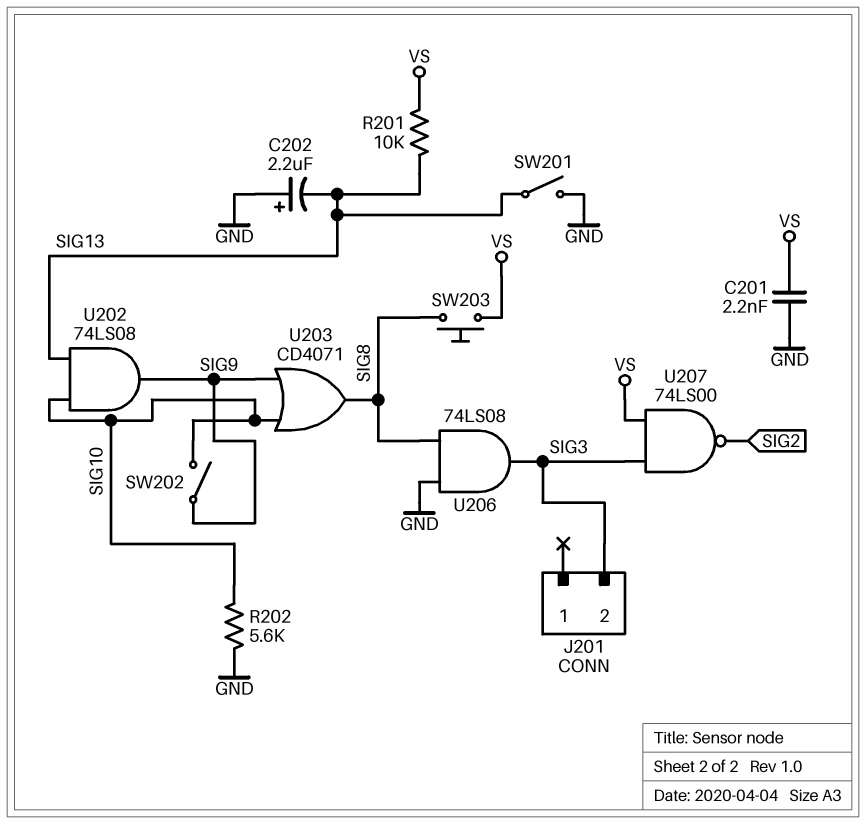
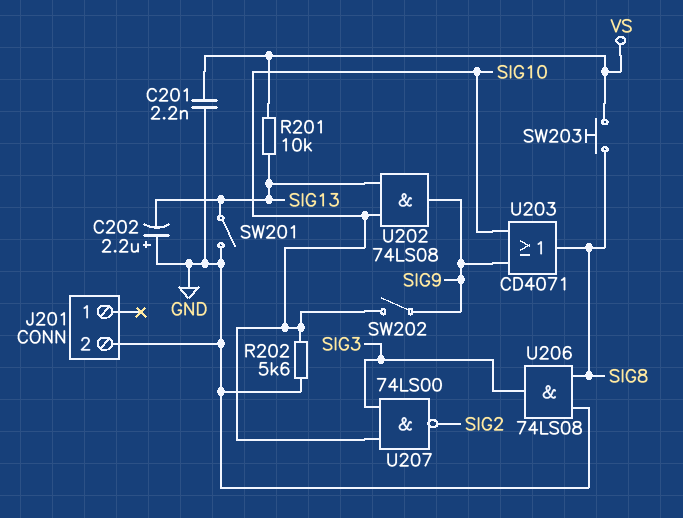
J201 pin 2: SIG3 -> GND
U207: NAND 74LS00 (in SIG3, in VS, out SIG2) -> NAND 74LS00 (in SIG3, in SIG10, out SIG2)

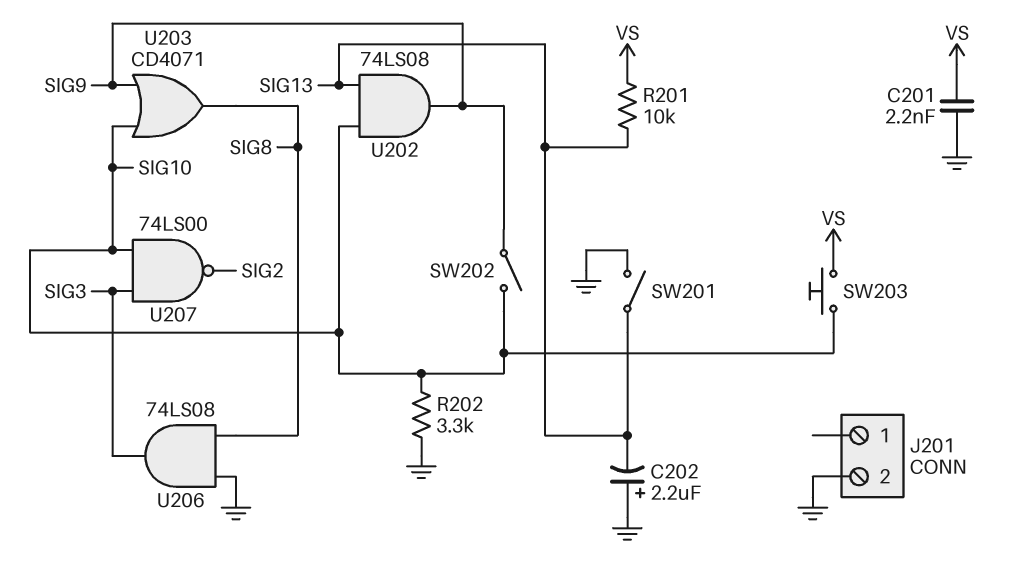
R202: 5.6k (GND, SIG10) -> 3.3k (GND, SIG10)
SW203: button (SIG8, VS) -> button (SIG10, VS)

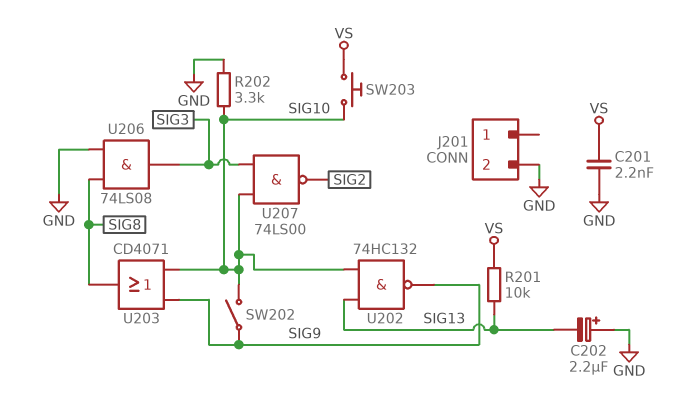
SW201: switch (GND, SIG13) -> none
U202: AND 74LS08 (in SIG10, in SIG13, out SIG9) -> NAND 74HC132 (in SIG10, in SIG13, out SIG9)

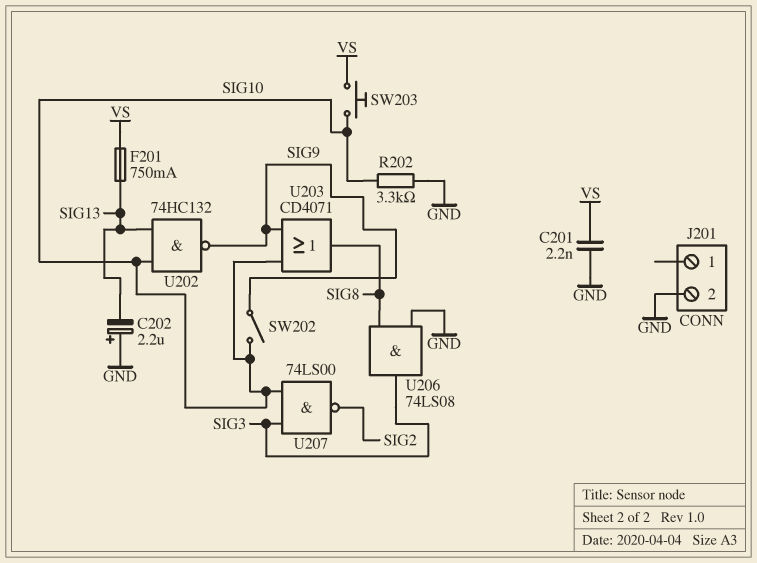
F201: none -> 750mA (SIG13, VS)
R201: 10k (SIG13, VS) -> none

